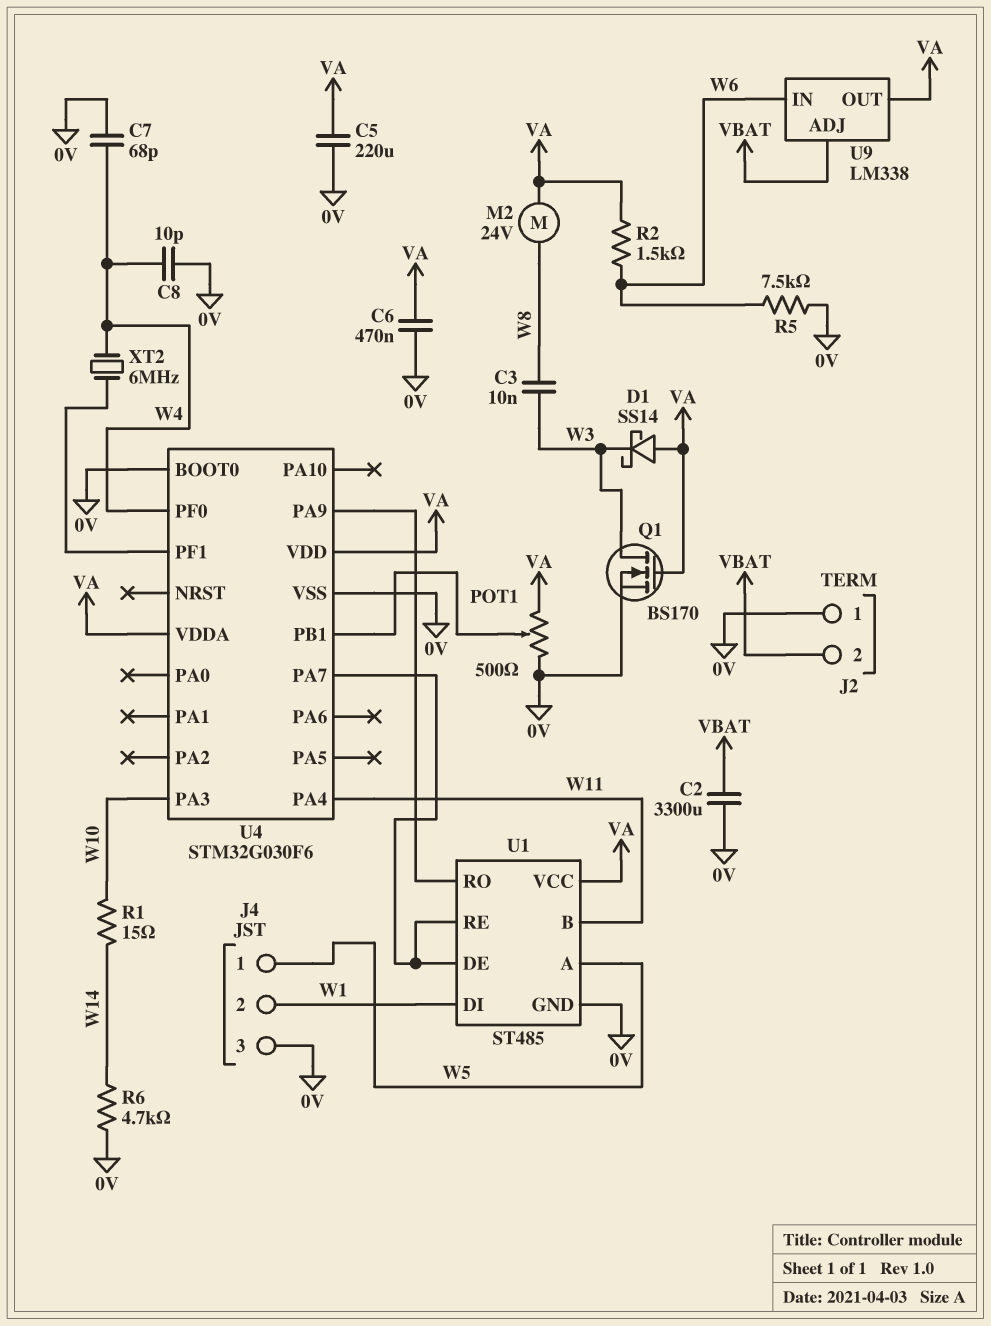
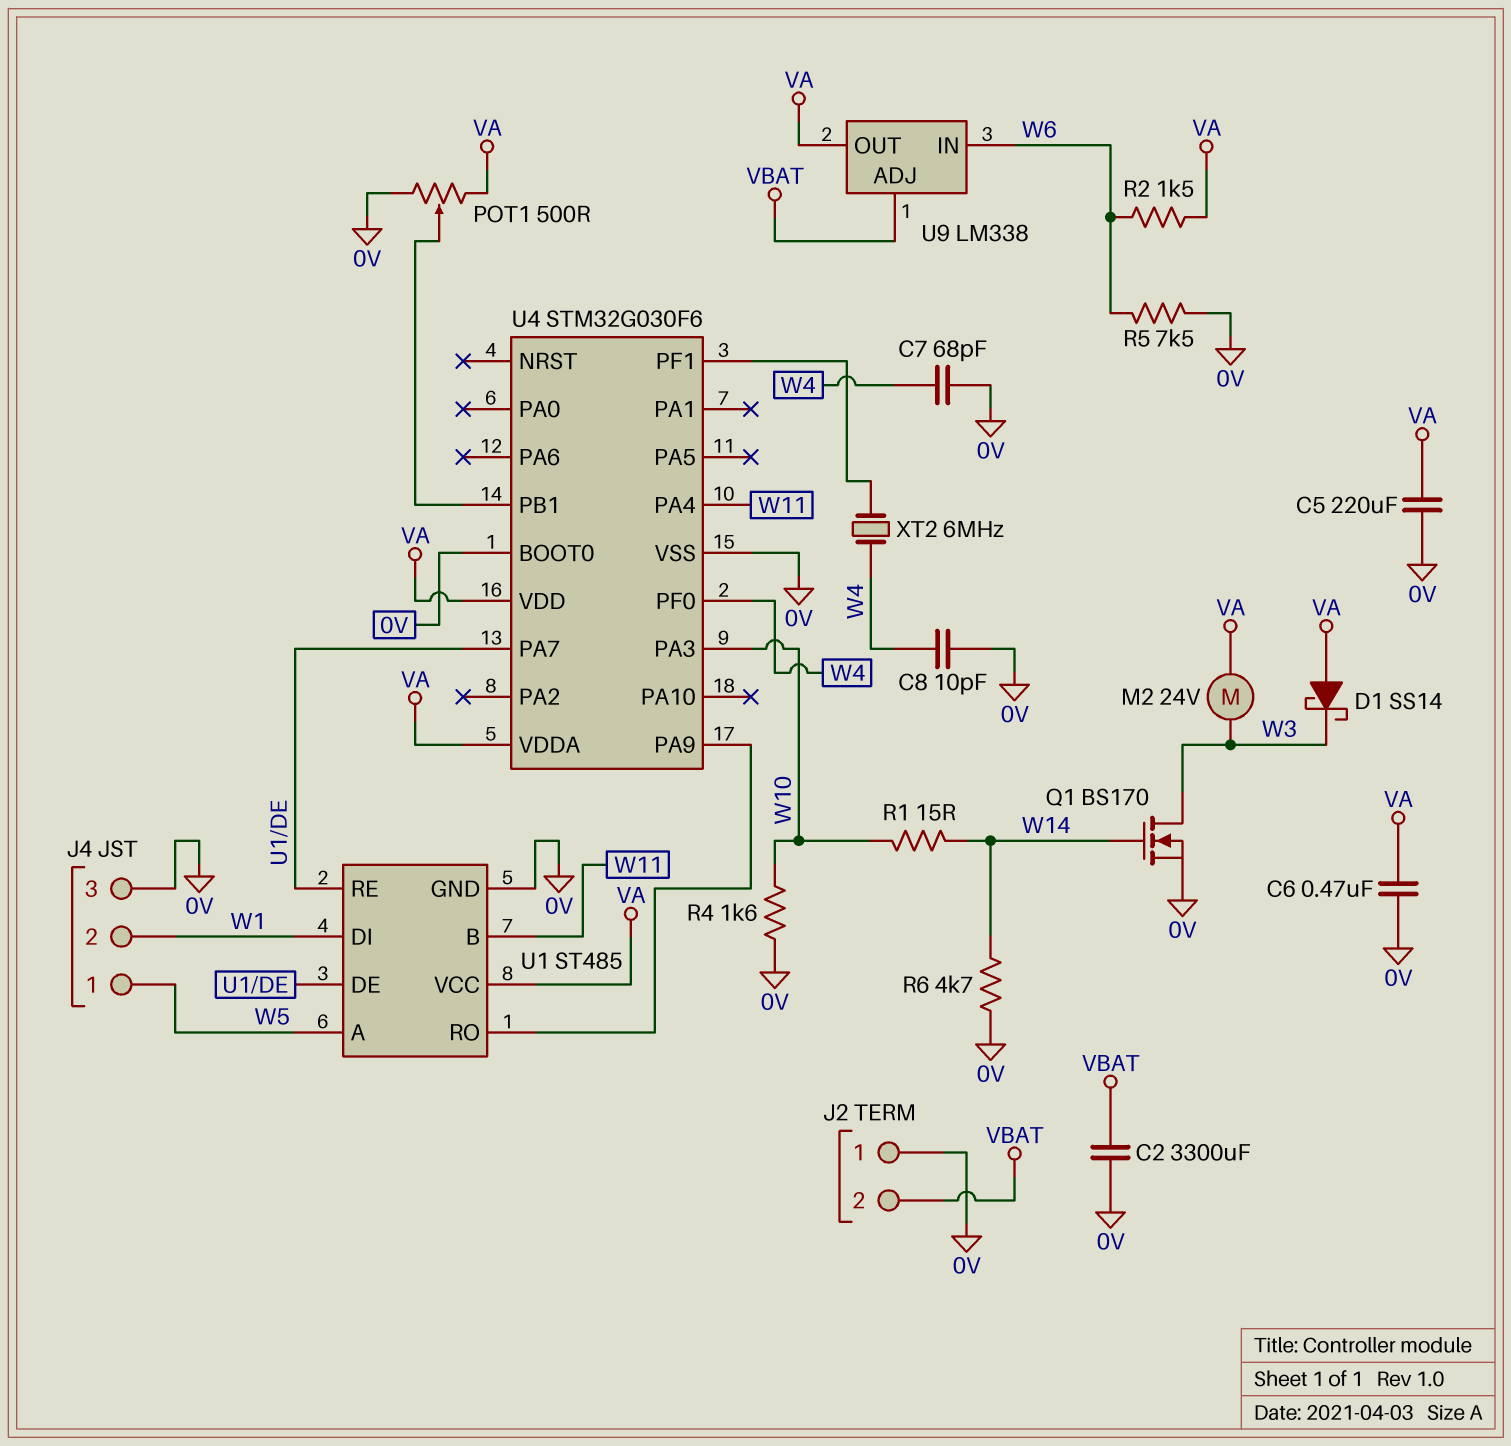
C3: 10nF (W3, W8) -> none
M2: motor 24V (VA, W8) -> motor 24V (VA, W3)
Q1: NMOS BS170 (G VA, D W3, S 0V) -> NMOS BS170 (G W14, D W3, S 0V)
R4: none -> 1.6k (0V, W10)

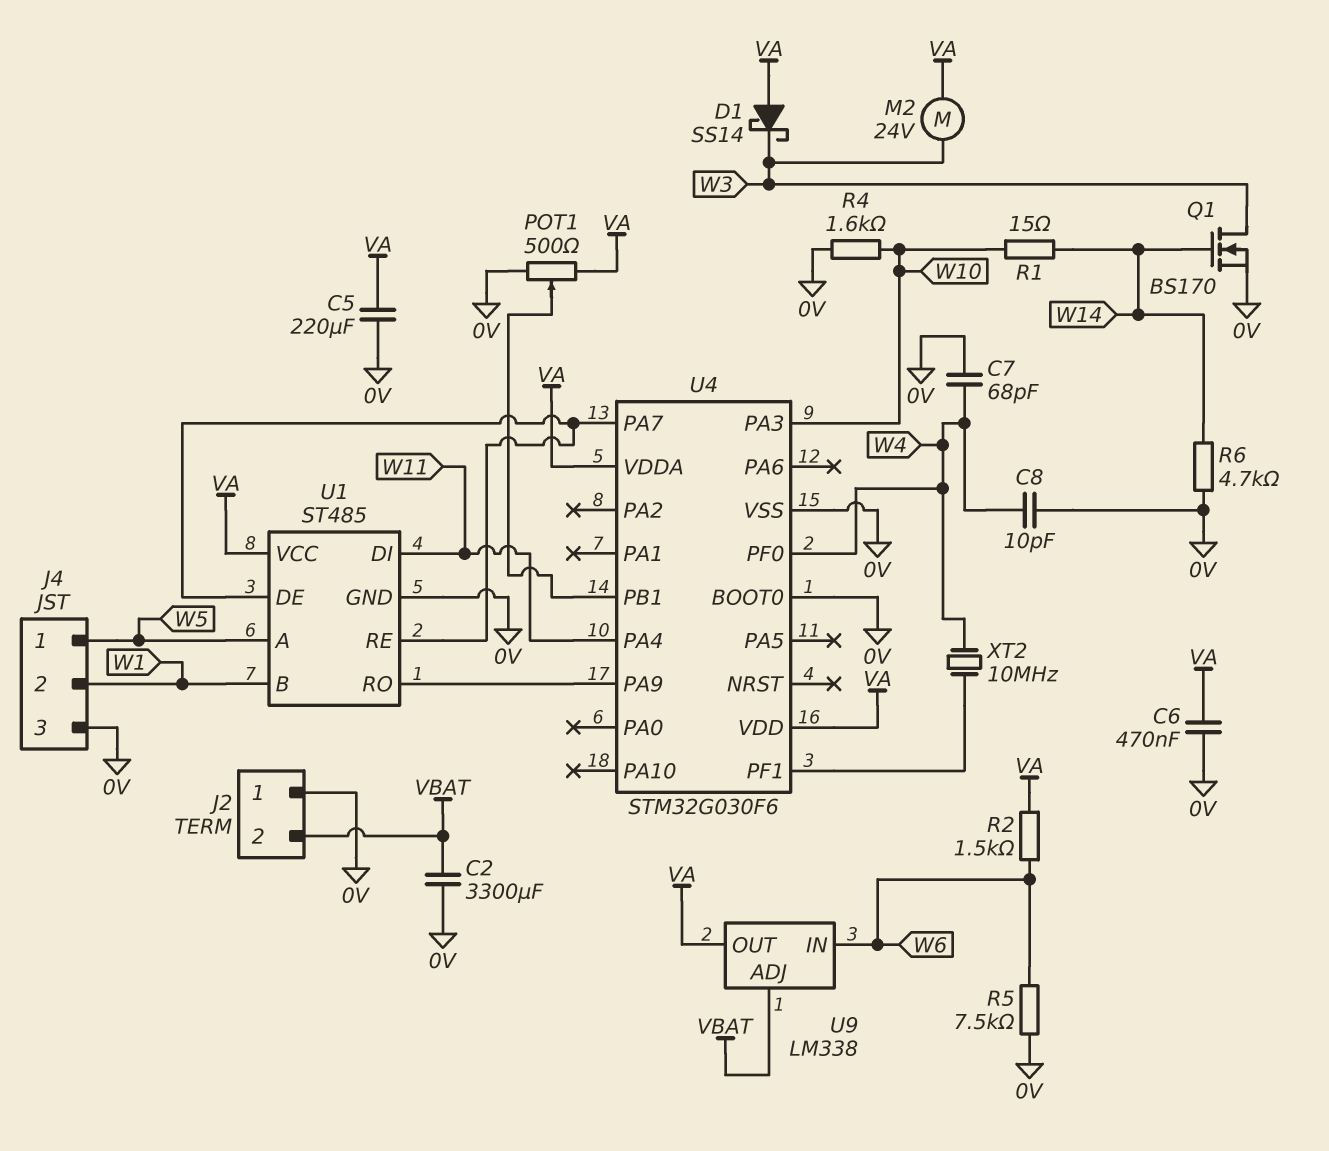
U1 pin B: W11 -> W1
U1 pin DI: W1 -> W11
XT2: 6MHz (U4/PF1, W4) -> 10MHz (U4/PF1, W4)

